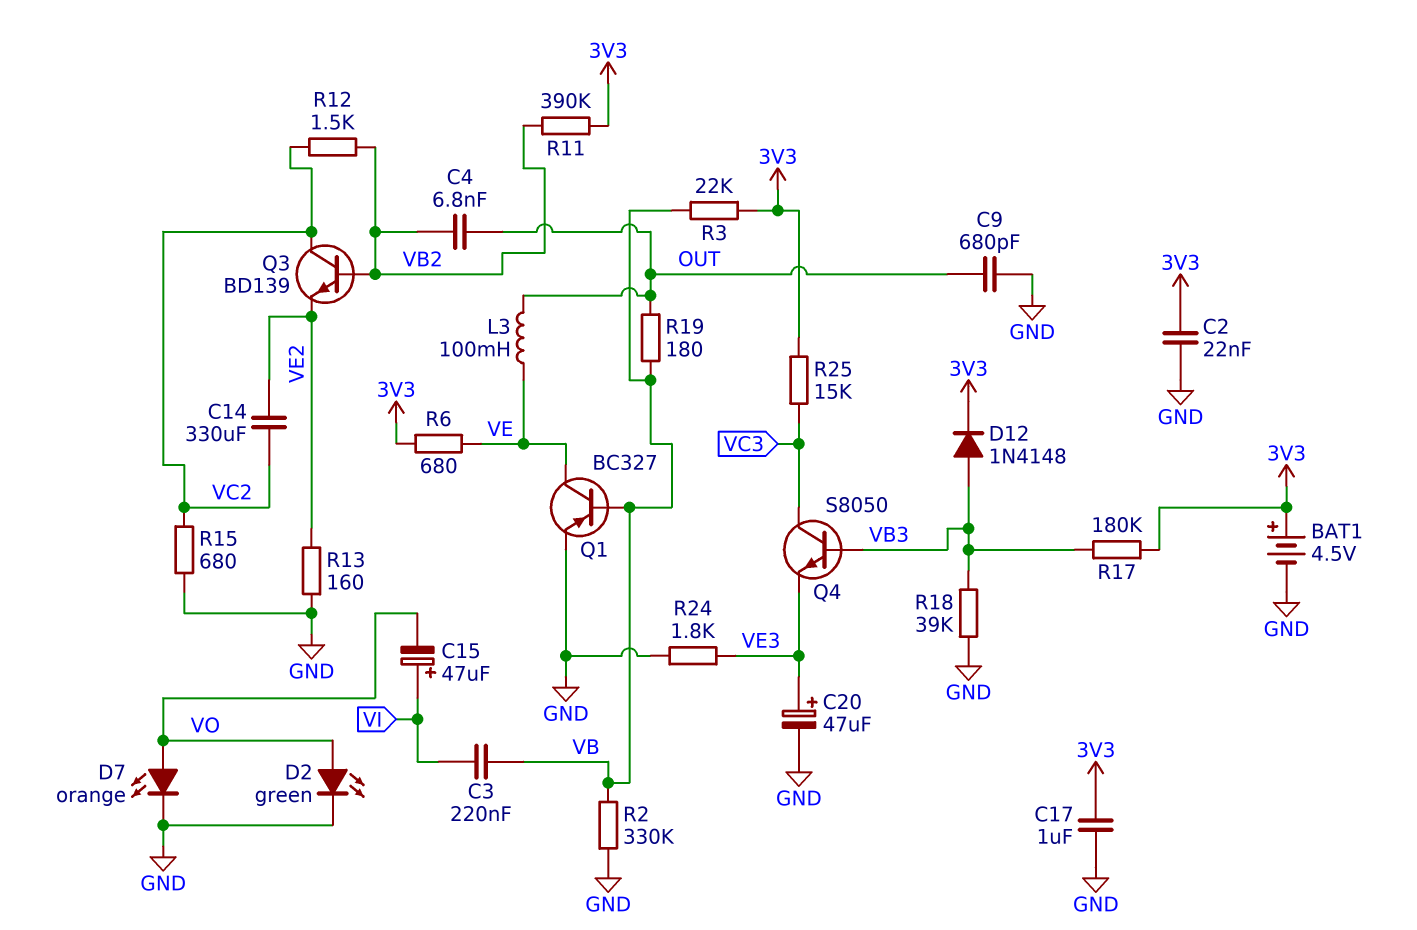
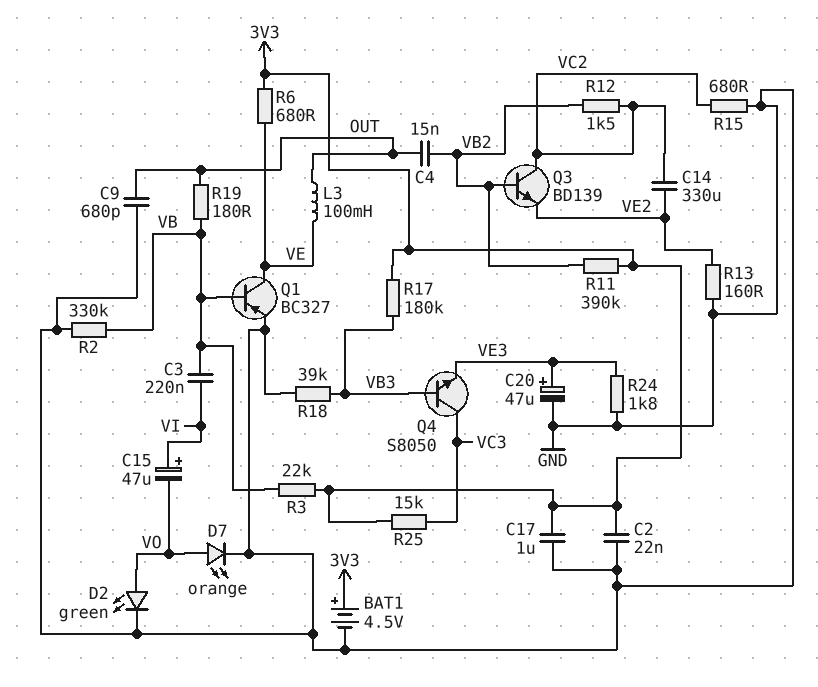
C4: 6.8nF (OUT, VB2) -> 15nF (OUT, VB2)
D12: diode 1N4148 (A VB3, K 3V3) -> none

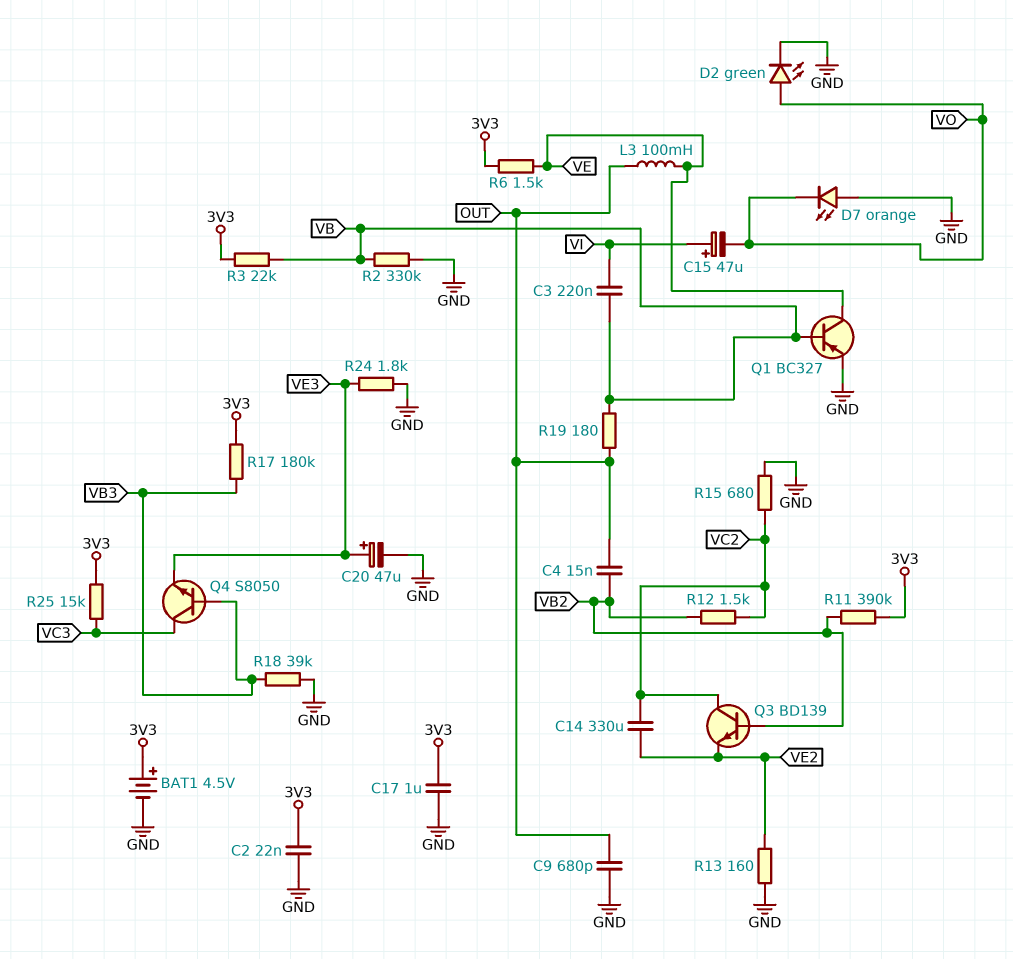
D7: LED orange (A VO, K GND) -> LED orange (A GND, K VO)
R6: 680 (3V3, VE) -> 1.5k (3V3, VE)

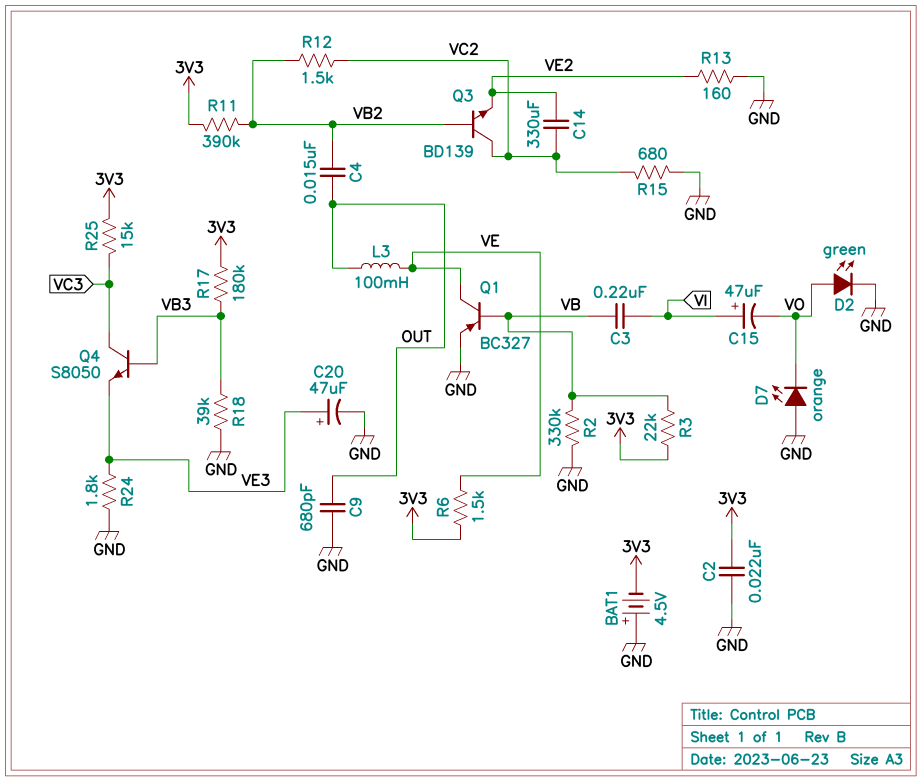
BAT1: 4.5V (plus 3V3, minus GND) -> 4.5V (plus GND, minus 3V3)
C17: 1uF (3V3, GND) -> none
R19: 180 (OUT, VB) -> none

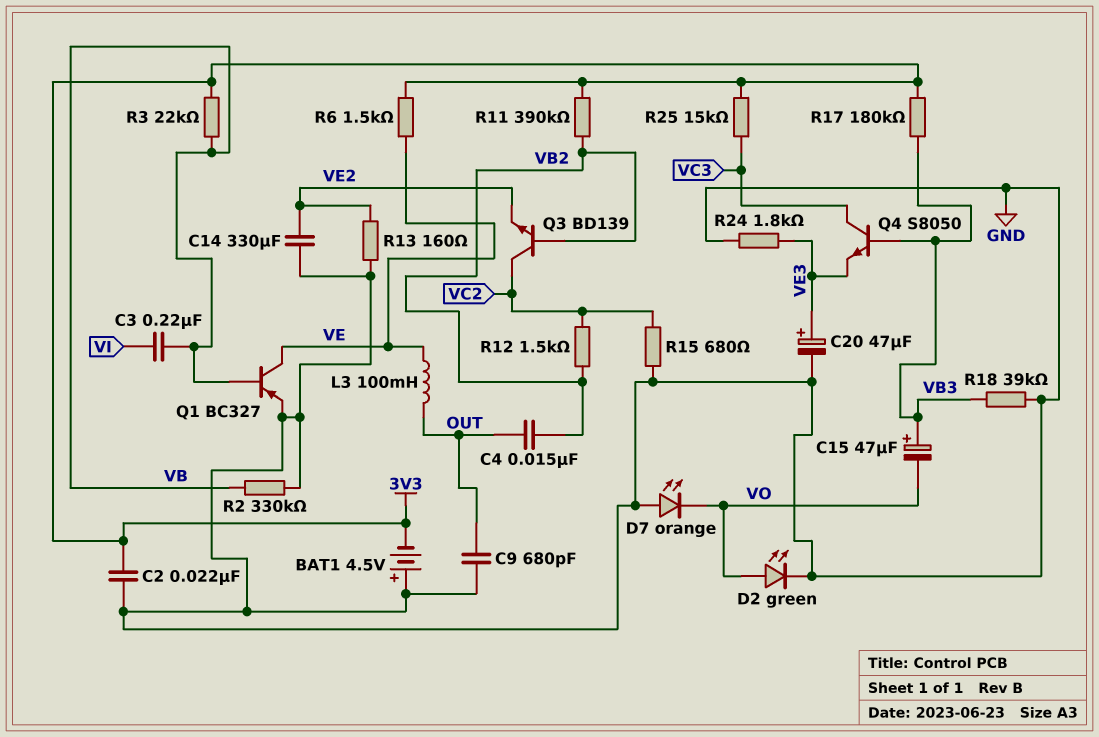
C14: 330uF (VC2, VE2) -> 330uF (GND, VE2)
C15: 47uF (plus VI, minus VO) -> 47uF (plus VB3, minus VO)

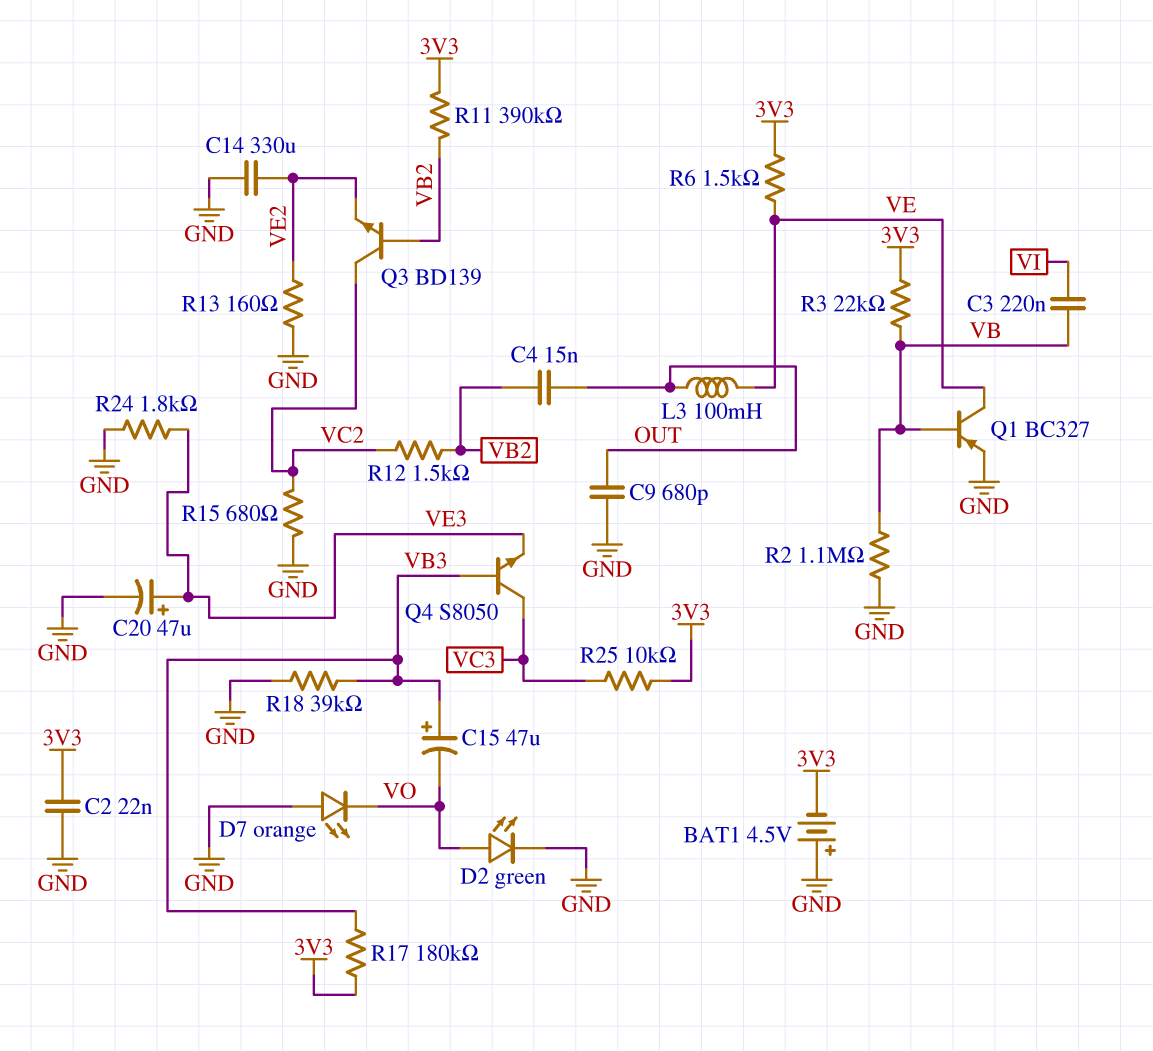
R2: 330k (GND, VB) -> 1.1M (GND, VB)
R25: 15k (3V3, VC3) -> 10k (3V3, VC3)

